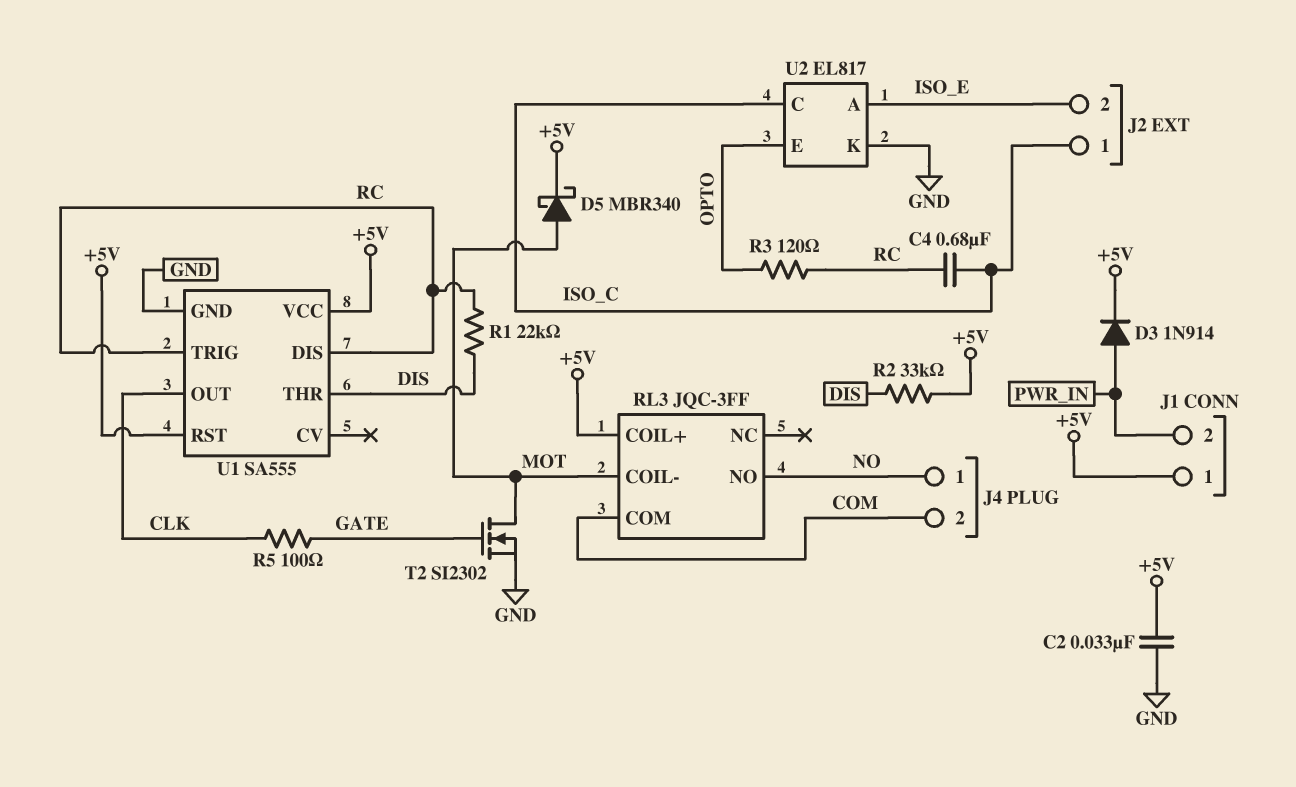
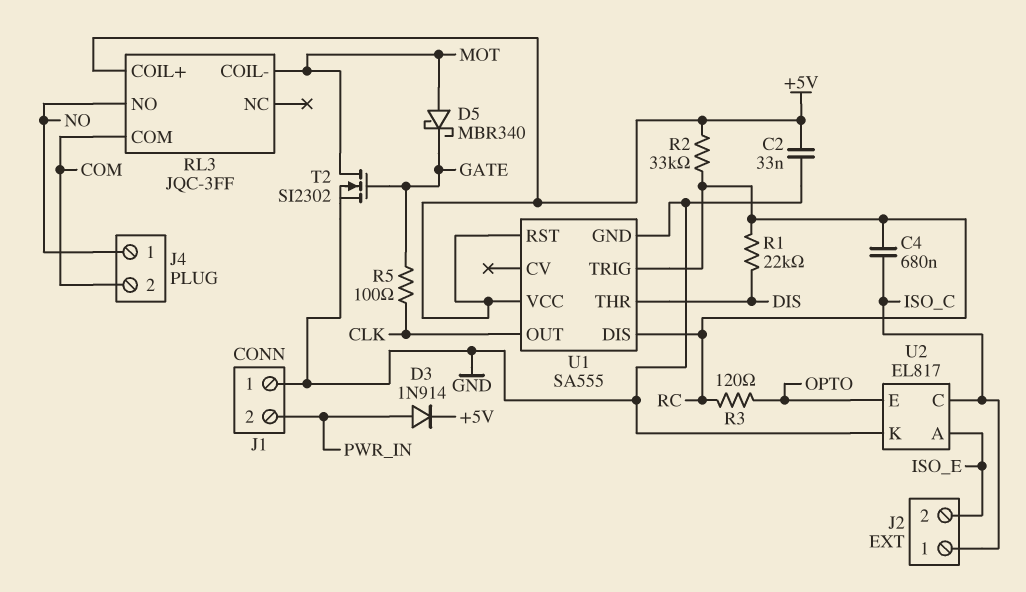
D5: schottky MBR340 (A MOT, K +5V) -> schottky MBR340 (A MOT, K GATE)
J1 pin 1: +5V -> GND
R2: 33k (+5V, DIS) -> 33k (+5V, RC)

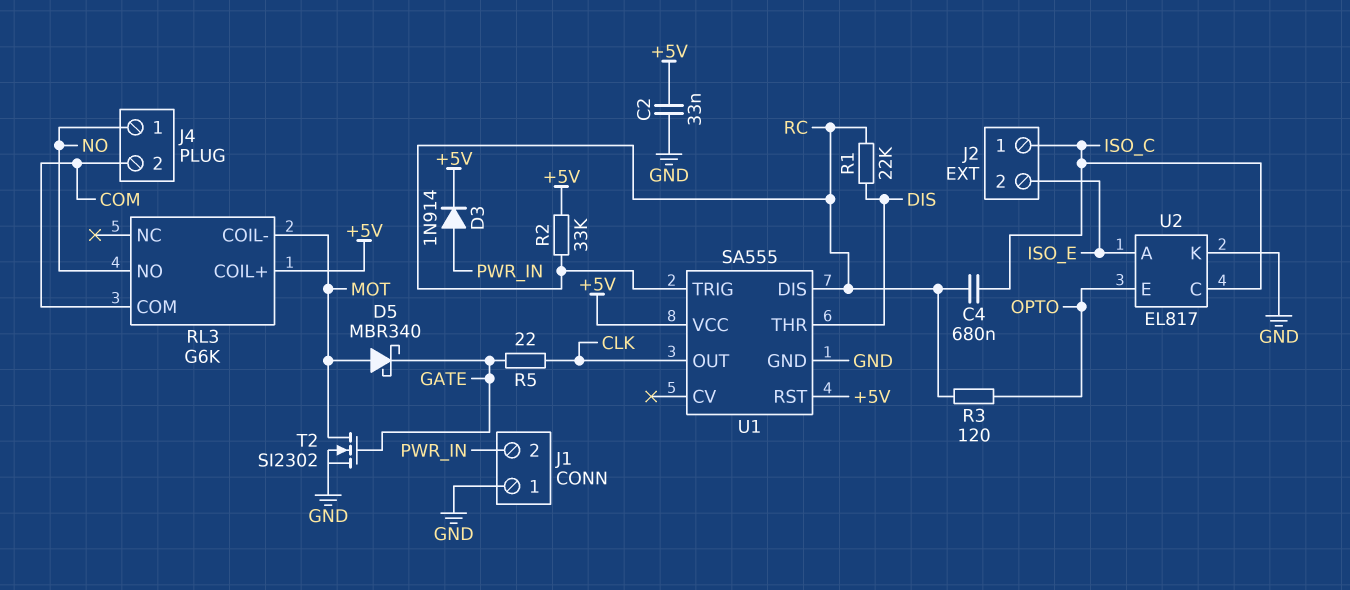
R5: 100 (CLK, GATE) -> 22 (CLK, GATE)
RL3: JQC-3FF -> G6K

